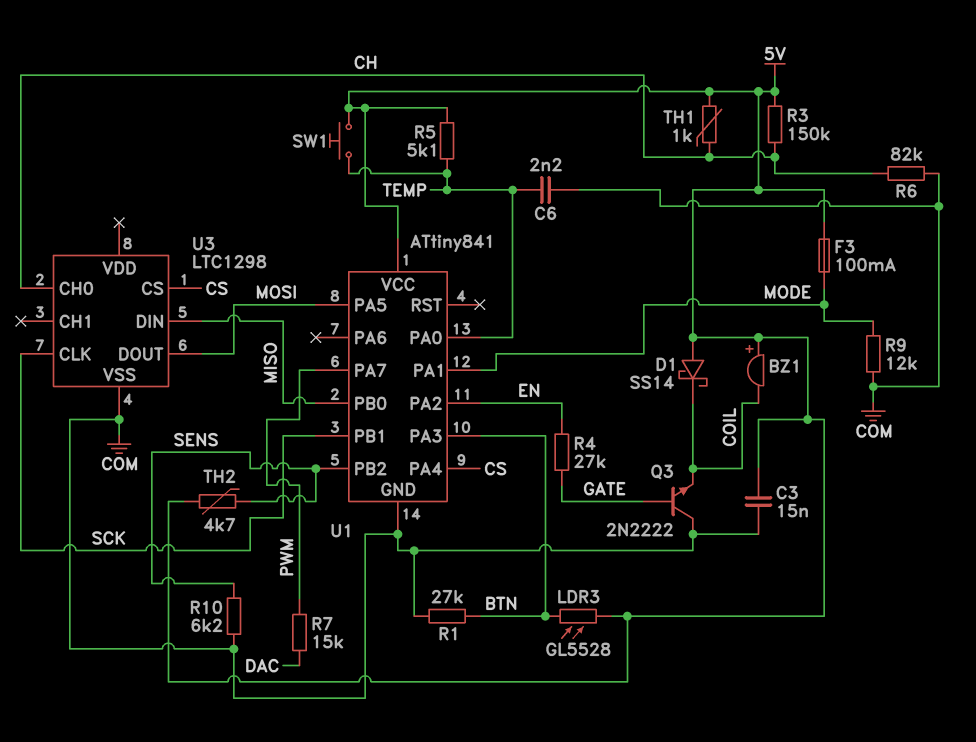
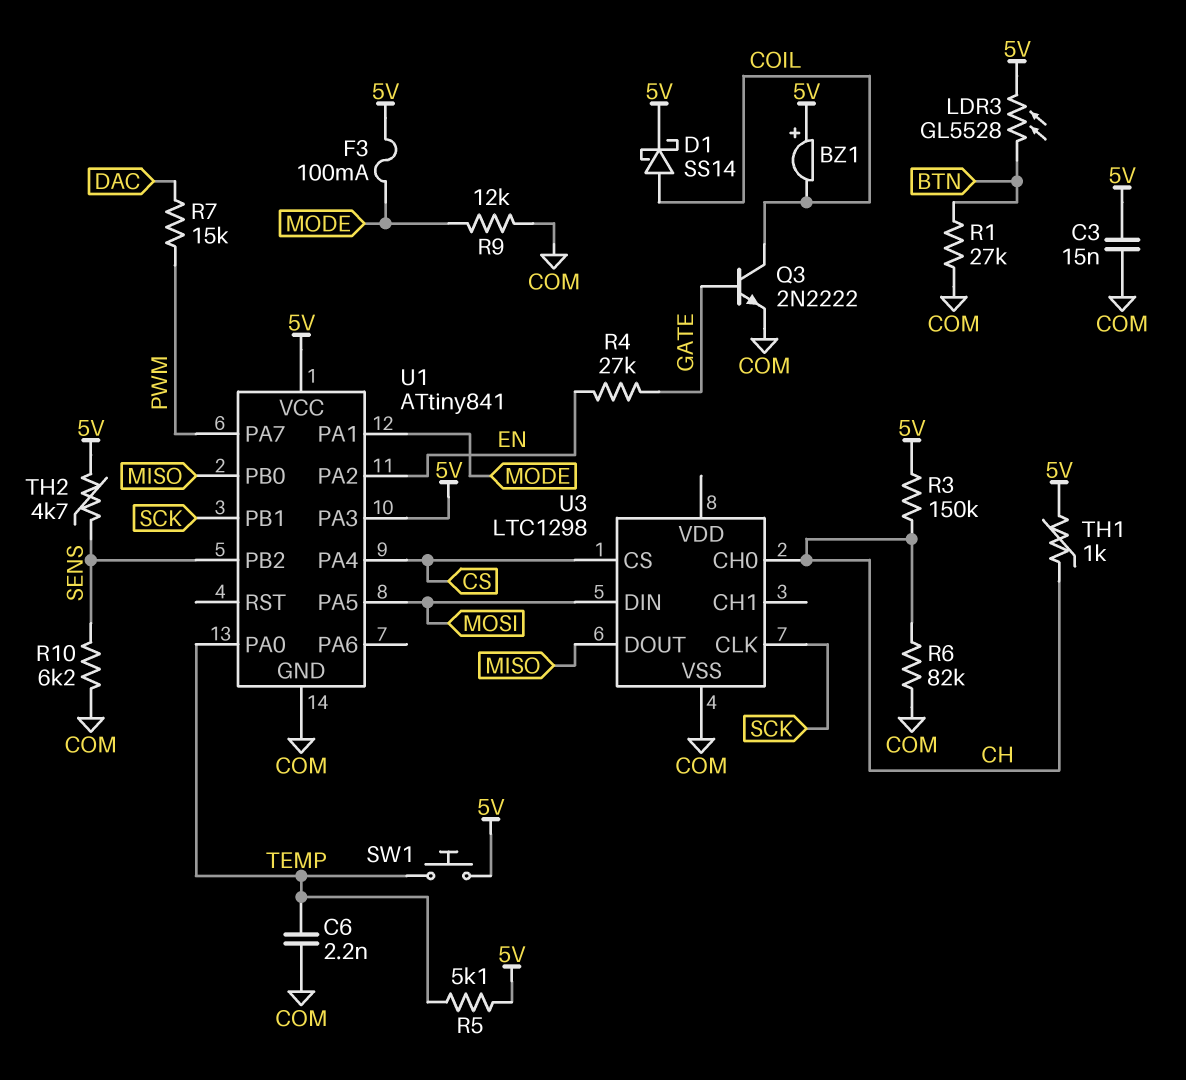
D1: schottky SS14 (A 5V, K COIL) -> schottky SS14 (A COIL, K 5V)
Q3: NPN 2N2222 (B GATE, C COM, E COIL) -> NPN 2N2222 (B GATE, C COIL, E COM)
U1 pin PA3: BTN -> 5V
U3 pin DIN: MISO -> MOSI
U3 pin DOUT: MOSI -> MISO

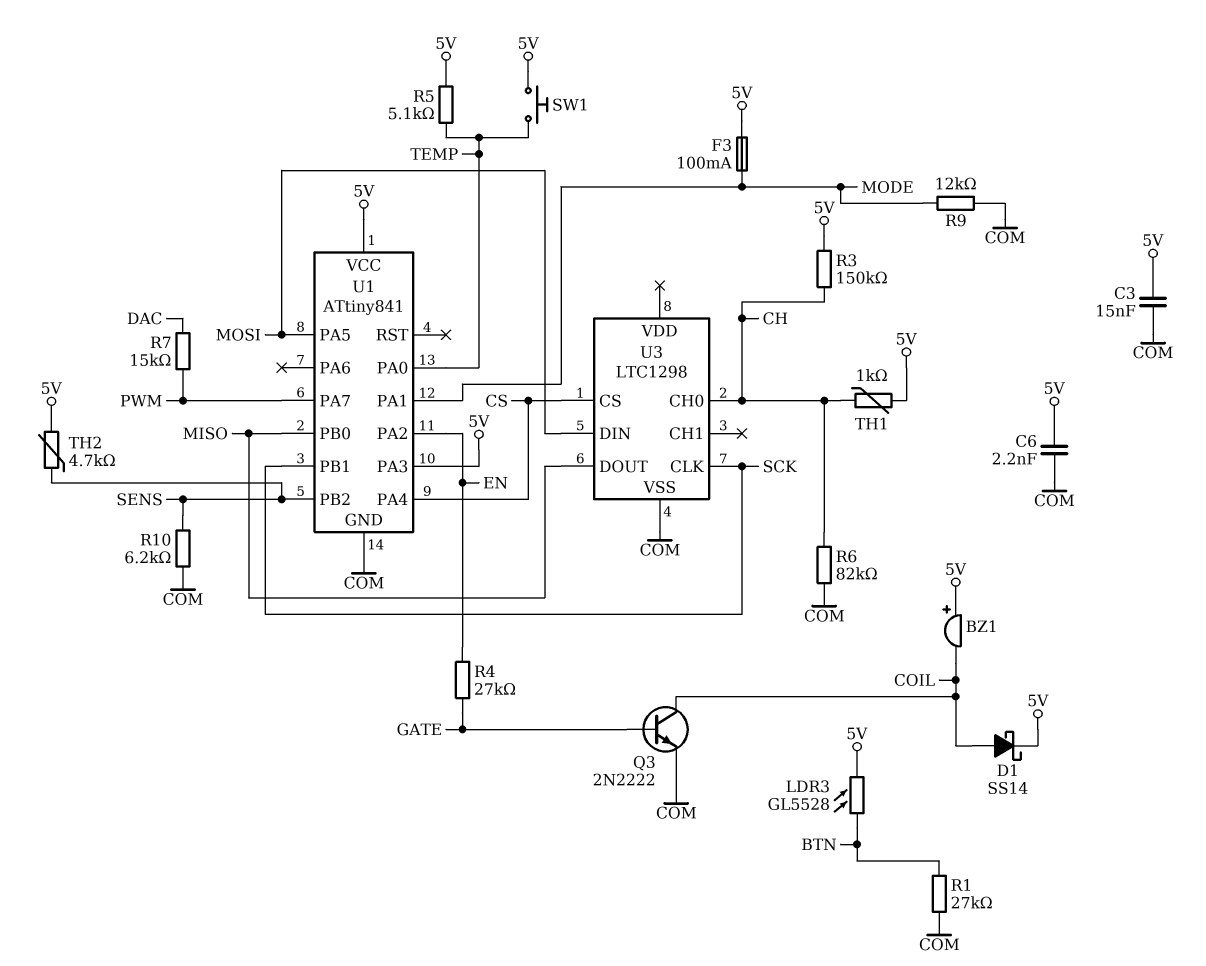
C6: 2.2nF (COM, TEMP) -> 2.2nF (5V, COM)

